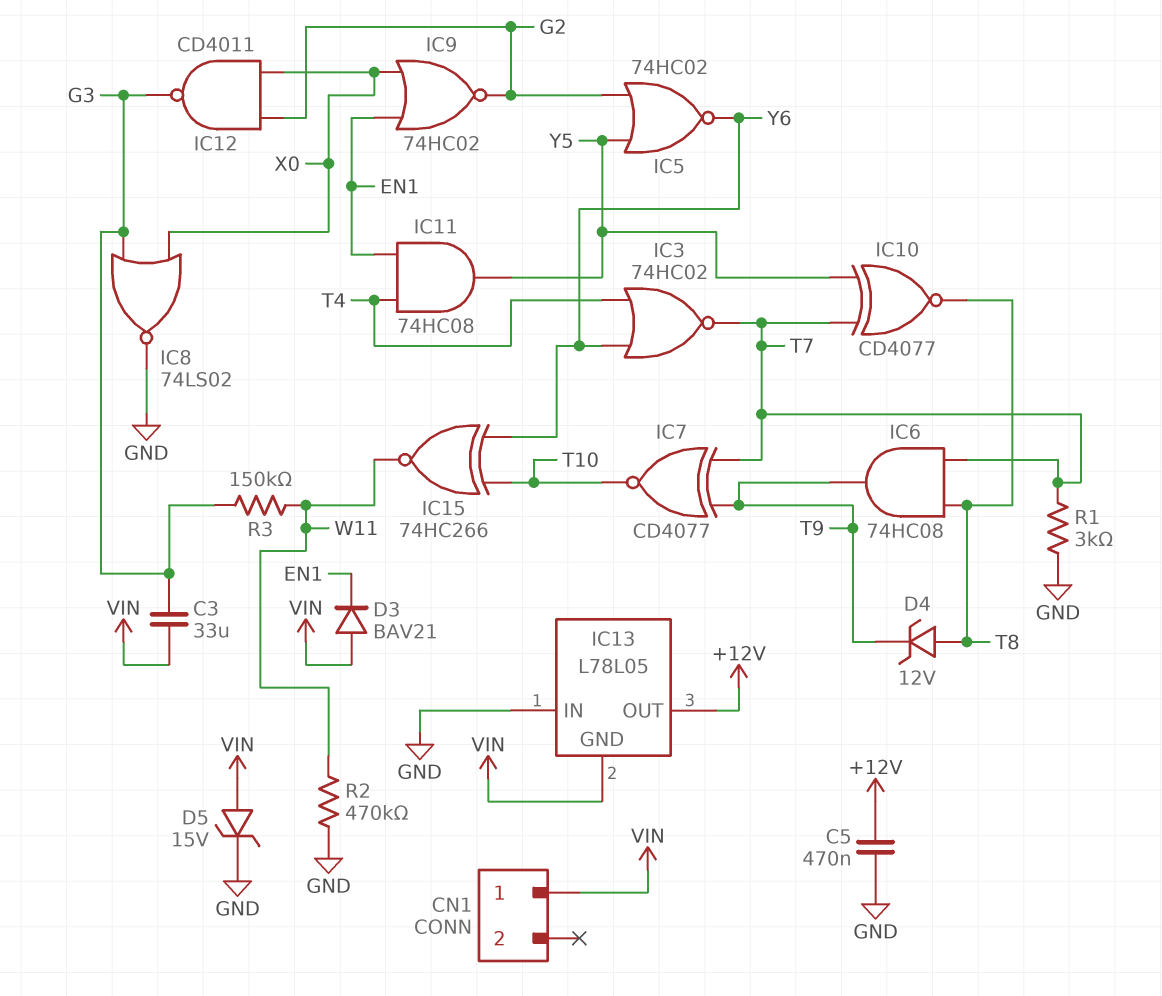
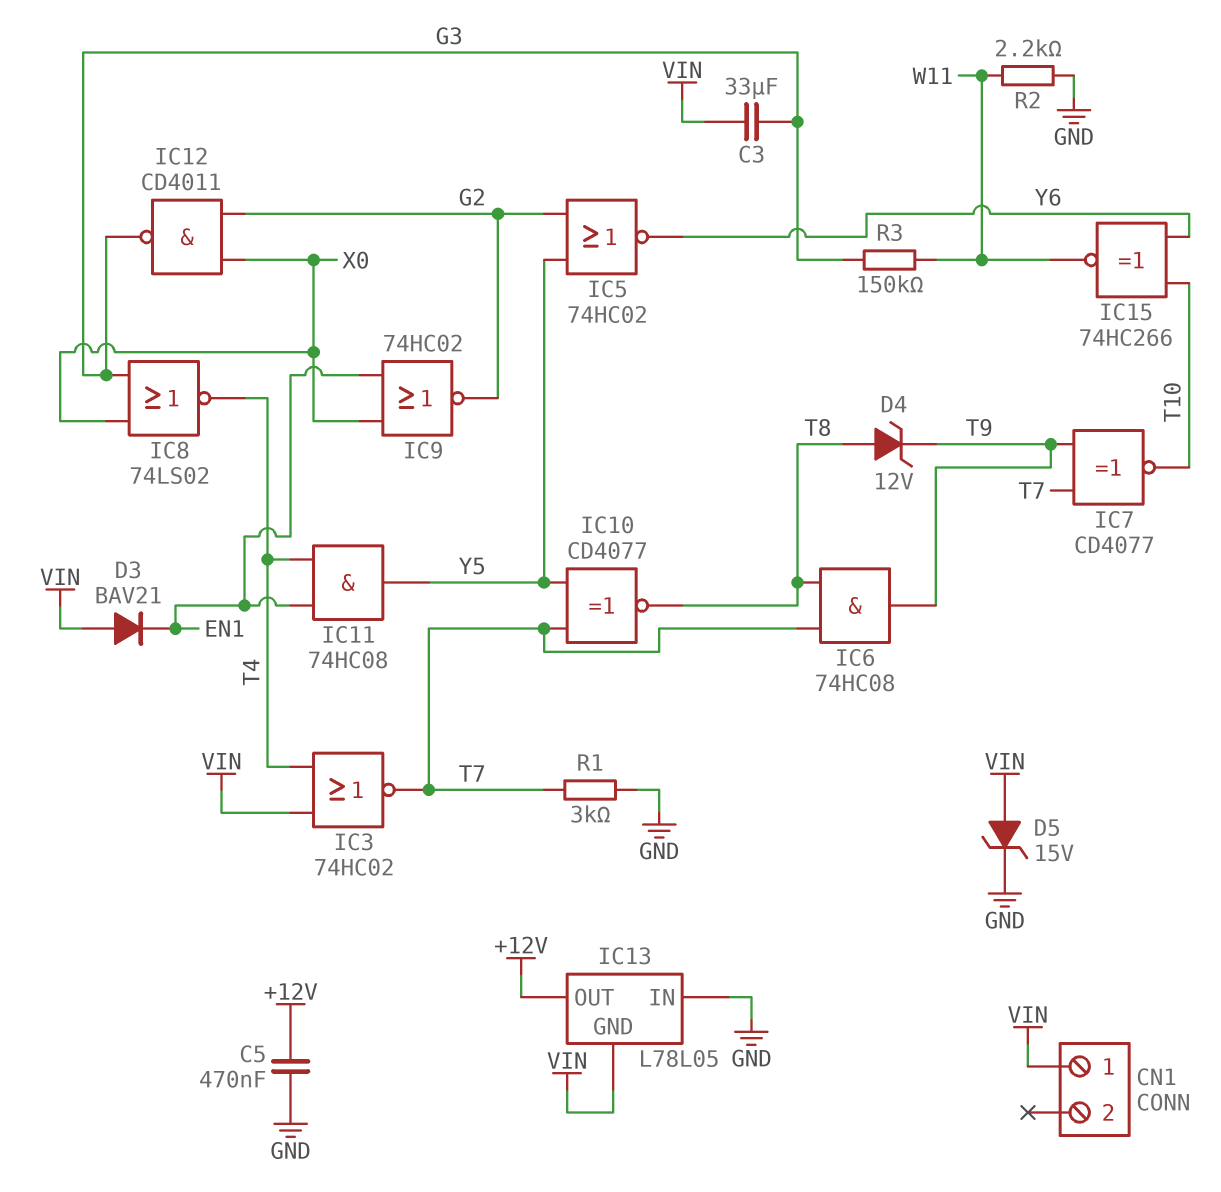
IC3: NOR 74HC02 (in T4, in Y6, out T7) -> NOR 74HC02 (in T4, in VIN, out T7)
IC8: NOR 74LS02 (in G3, in X0, out GND) -> NOR 74LS02 (in G3, in X0, out T4)
R2: 470k (GND, W11) -> 2.2k (GND, W11)

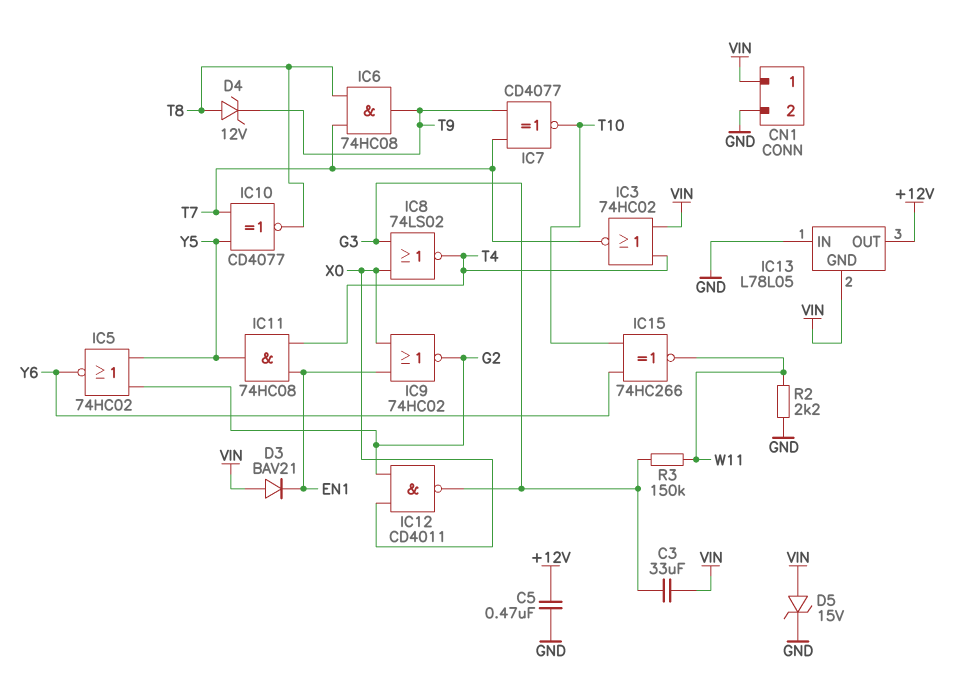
CN1 pin 2: none -> GND
R1: 3k (GND, T7) -> none

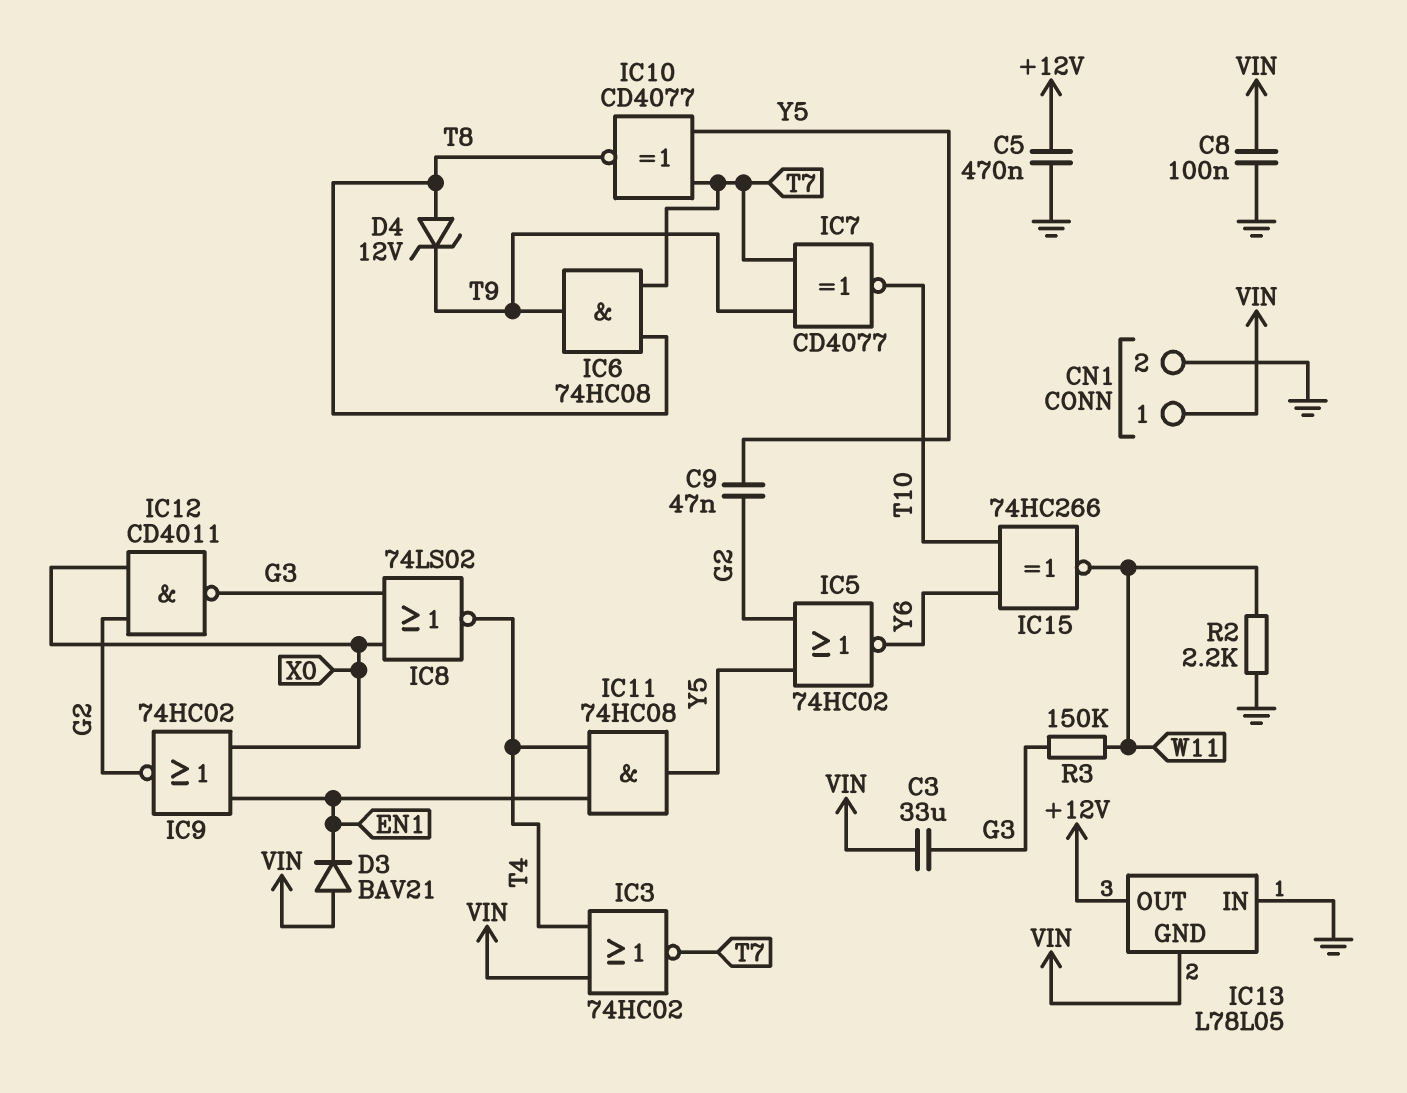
C8: none -> 100nF (GND, VIN)
C9: none -> 47nF (G2, Y5)
D5: zener 15V (A VIN, K GND) -> none

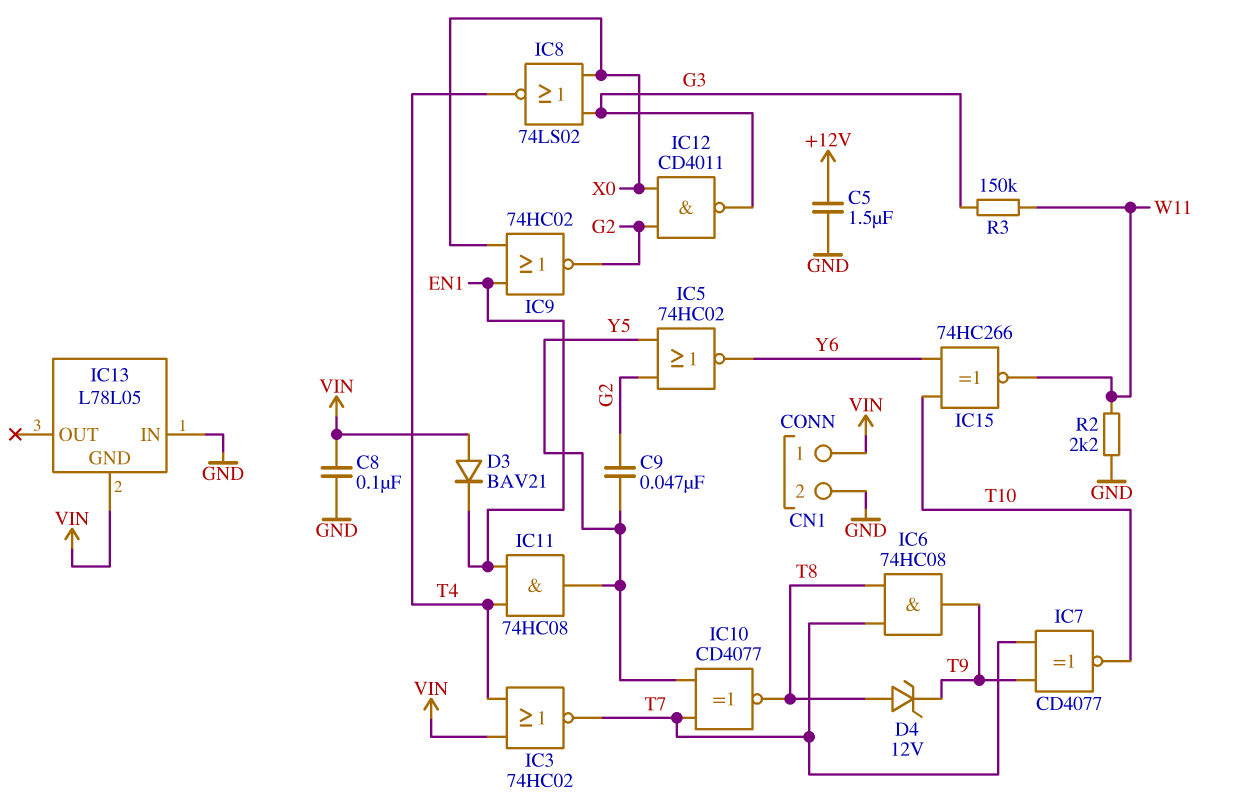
C3: 33uF (G3, VIN) -> none
C5: 470nF (+12V, GND) -> 1.5uF (+12V, GND)
IC13 pin OUT: +12V -> none

